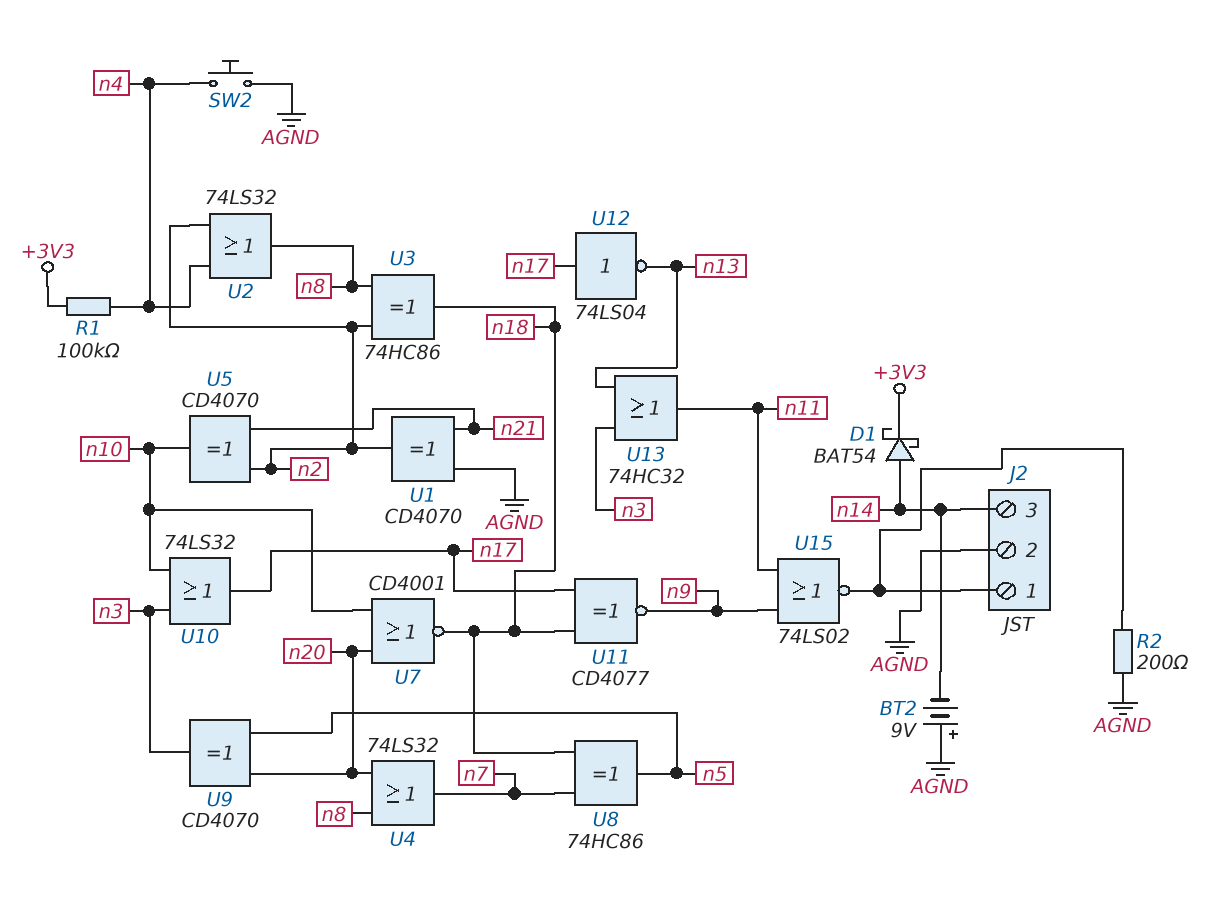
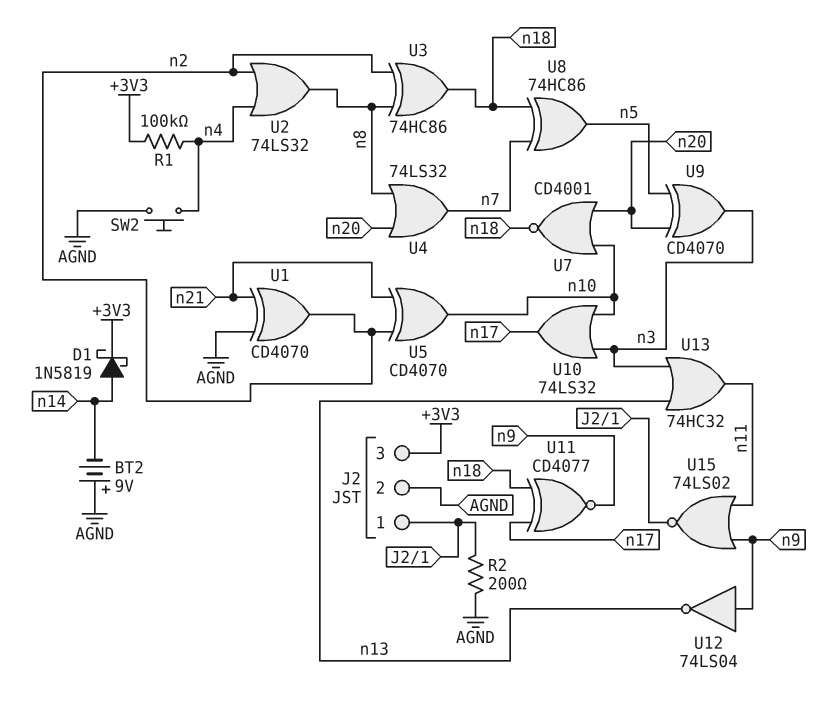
D1: schottky BAT54 (A n14, K +3V3) -> schottky 1N5819 (A n14, K +3V3)
J2 pin 3: n14 -> +3V3
U12: NOT 74LS04 (in n17, out n13) -> NOT 74LS04 (in n9, out n13)

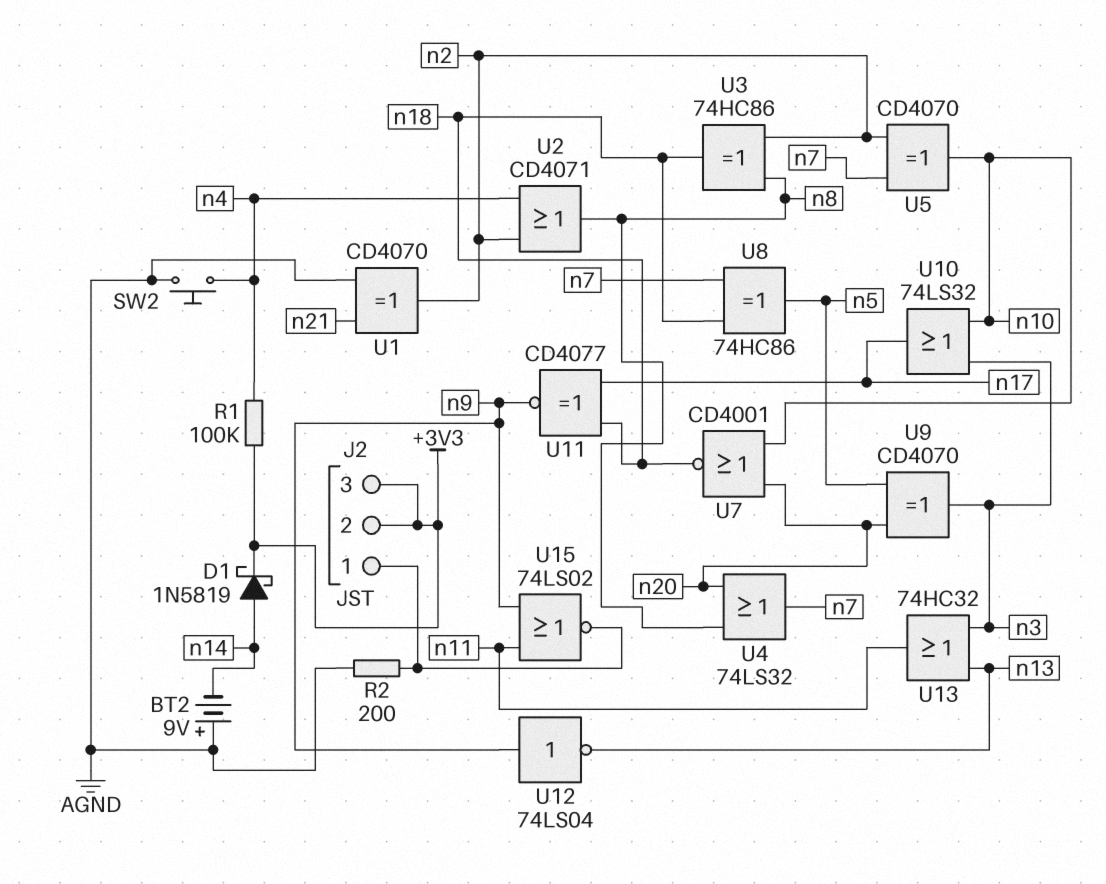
J2 pin 2: AGND -> +3V3
U2: OR 74LS32 (in n2, in n4, out n8) -> OR CD4071 (in n2, in n4, out n8)
U5: XOR CD4070 (in n2, in n21, out n10) -> XOR CD4070 (in n2, in n7, out n10)

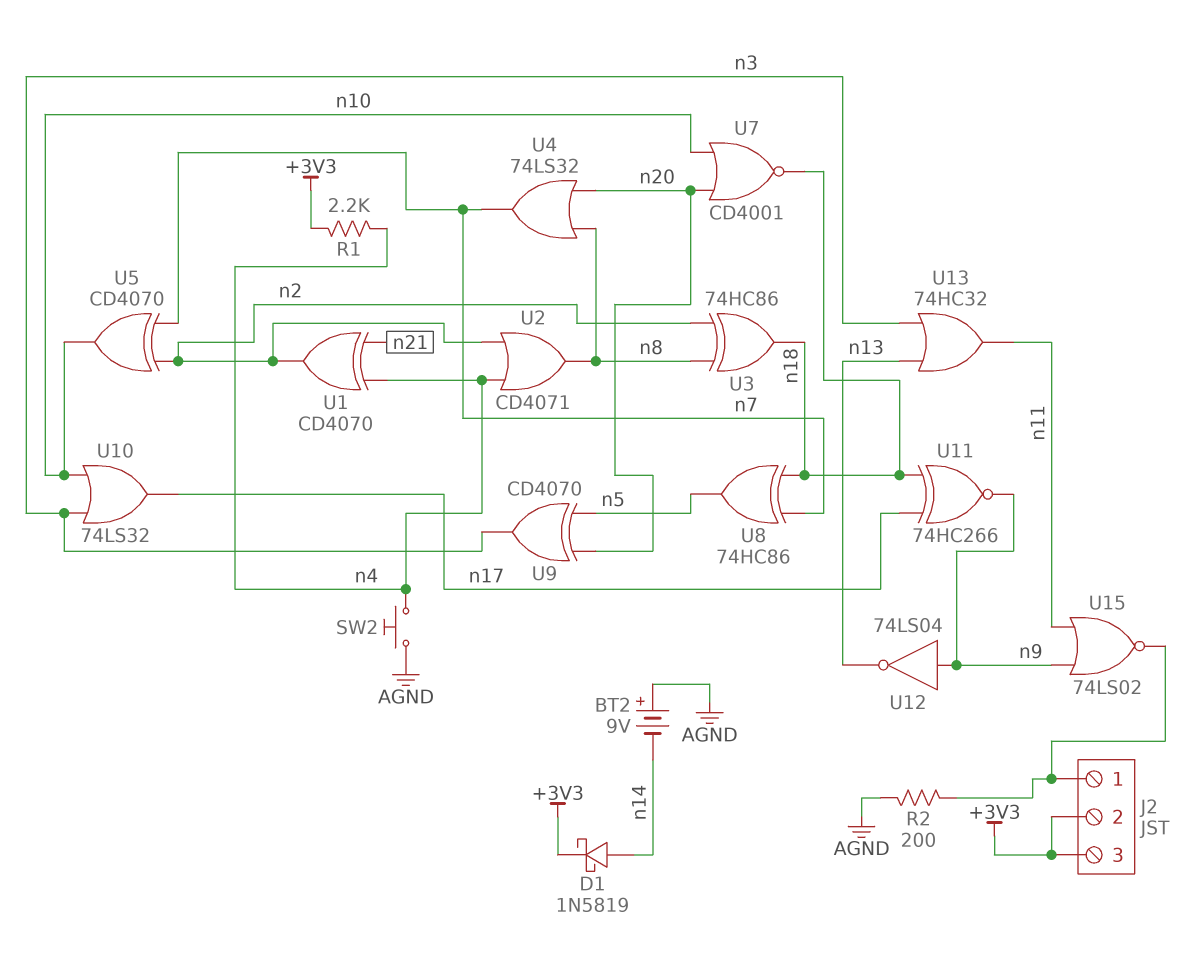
R1: 100k (+3V3, n4) -> 2.2k (+3V3, n4)
U1: XOR CD4070 (in AGND, in n21, out n2) -> XOR CD4070 (in n4, in n21, out n2)
U11: XNOR CD4077 (in n17, in n18, out n9) -> XNOR 74HC266 (in n17, in n18, out n9)

